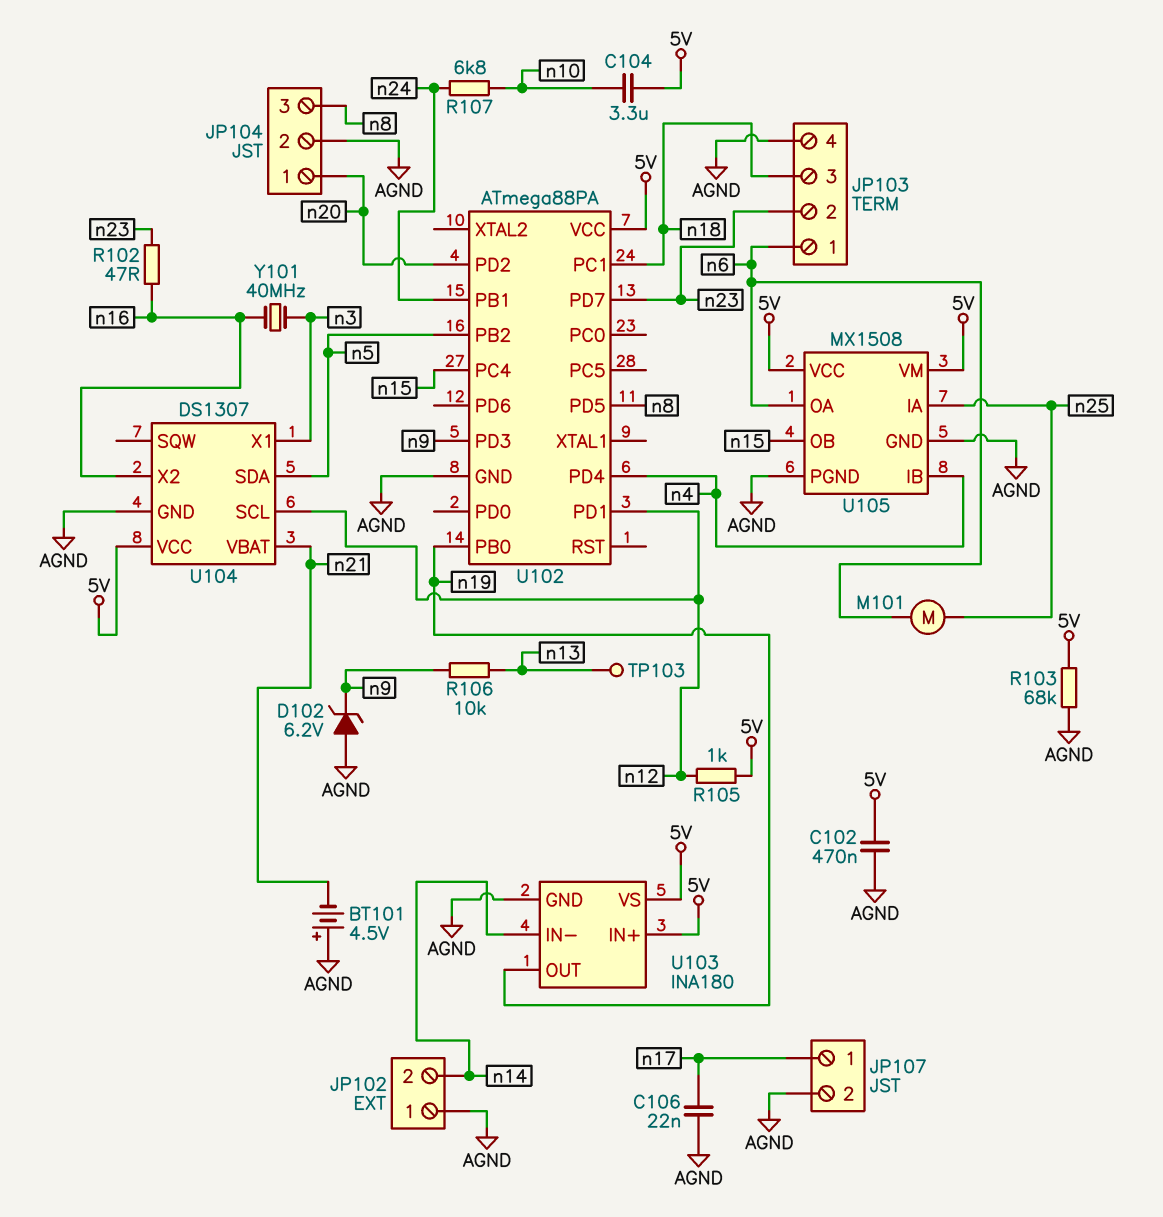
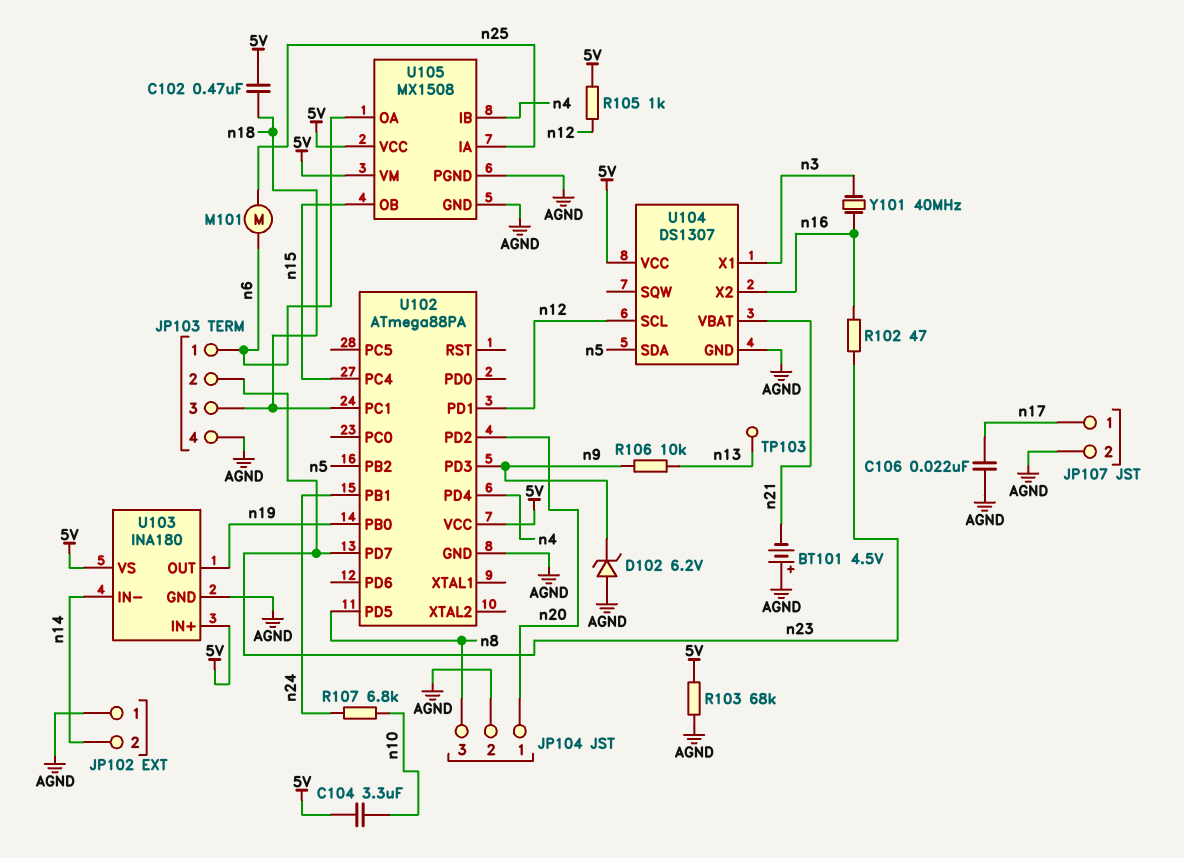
C102: 470nF (5V, AGND) -> 470nF (5V, n18)

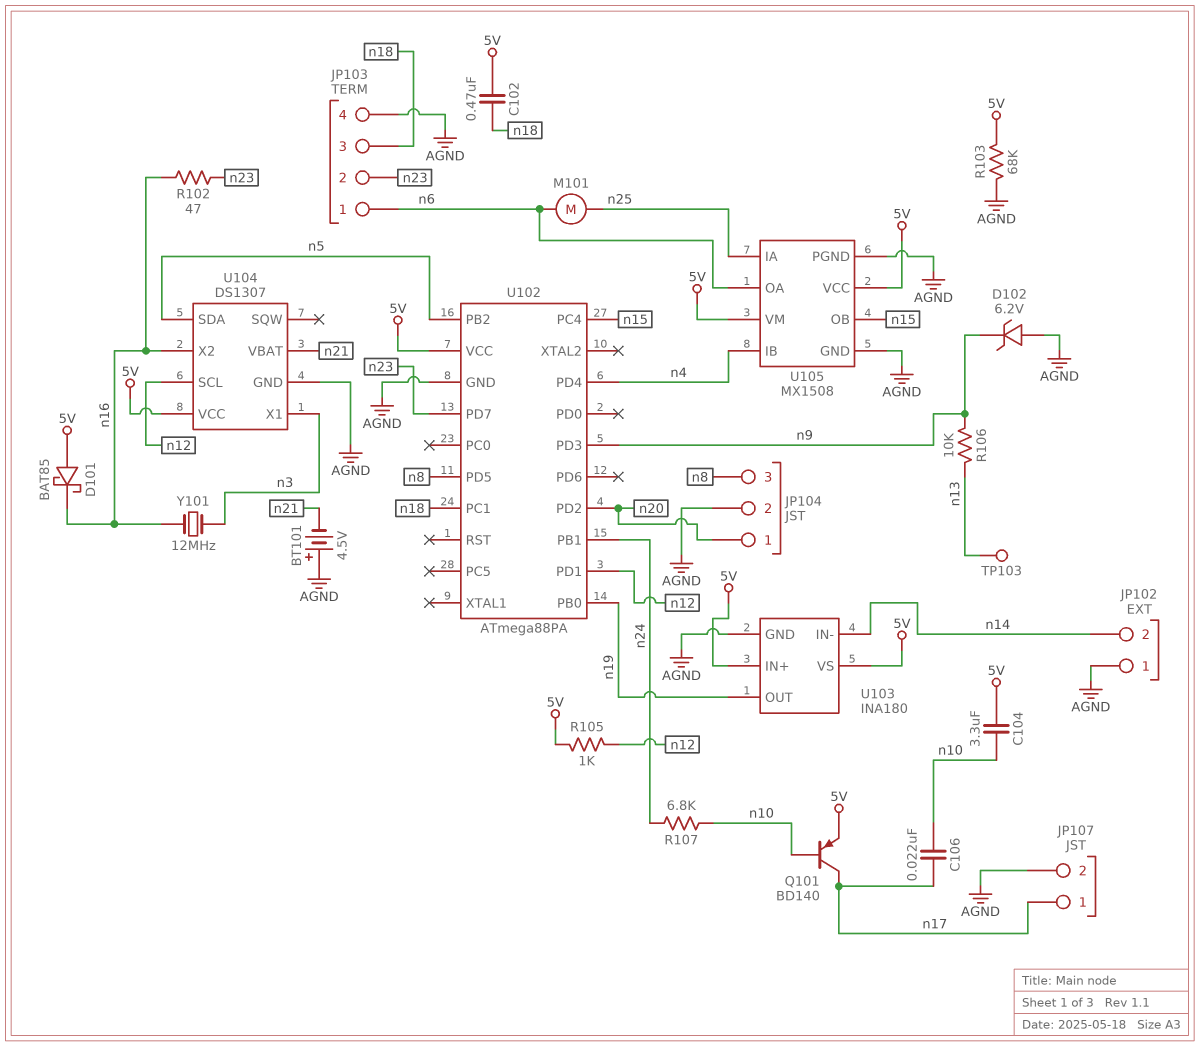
C106: 22nF (AGND, n17) -> 22nF (n10, n17)
D101: none -> schottky BAT85 (A 5V, K n16)
Q101: none -> PNP BD140 (B n10, C n17, E 5V)
Y101: 40MHz (n3, n16) -> 12MHz (n3, n16)

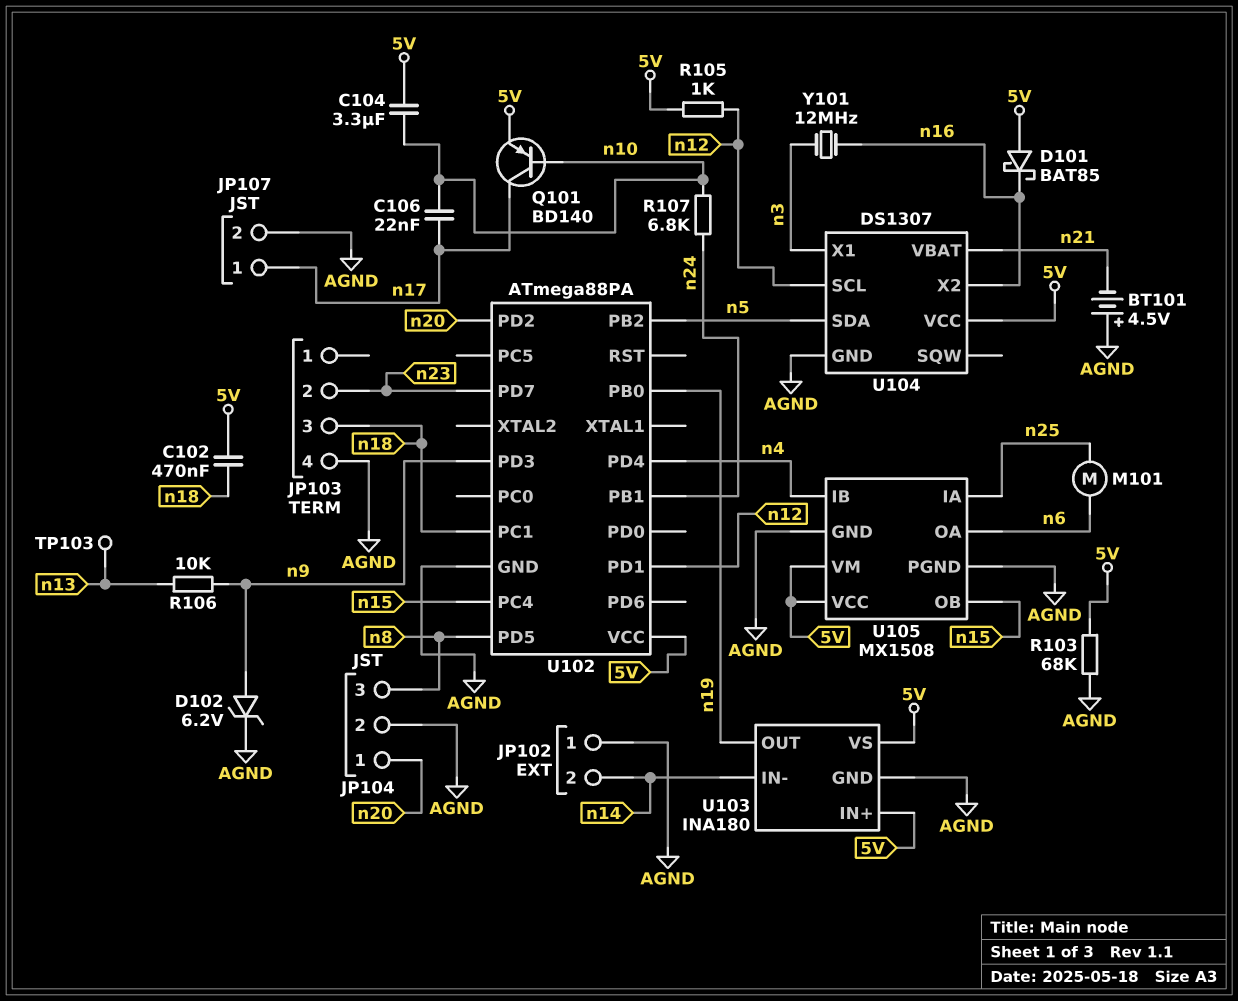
D102: zener 6.2V (A AGND, K n9) -> zener 6.2V (A n9, K AGND)
JP103 pin 1: n6 -> none
R102: 47 (n16, n23) -> none

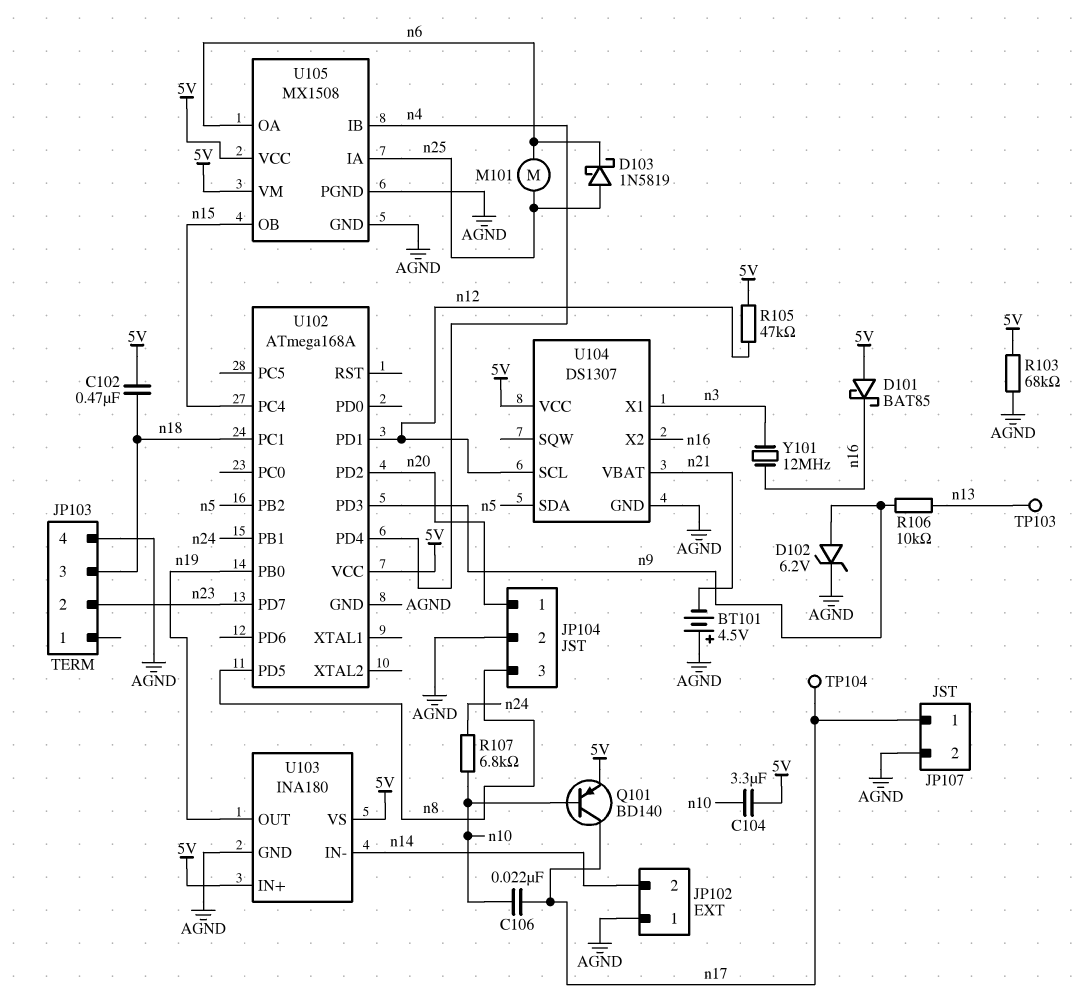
D103: none -> schottky 1N5819 (A n25, K n6)
R105: 1k (5V, n12) -> 47k (5V, n12)
TP104: none -> test point (n17)
U102: ATmega88PA -> ATmega168A

